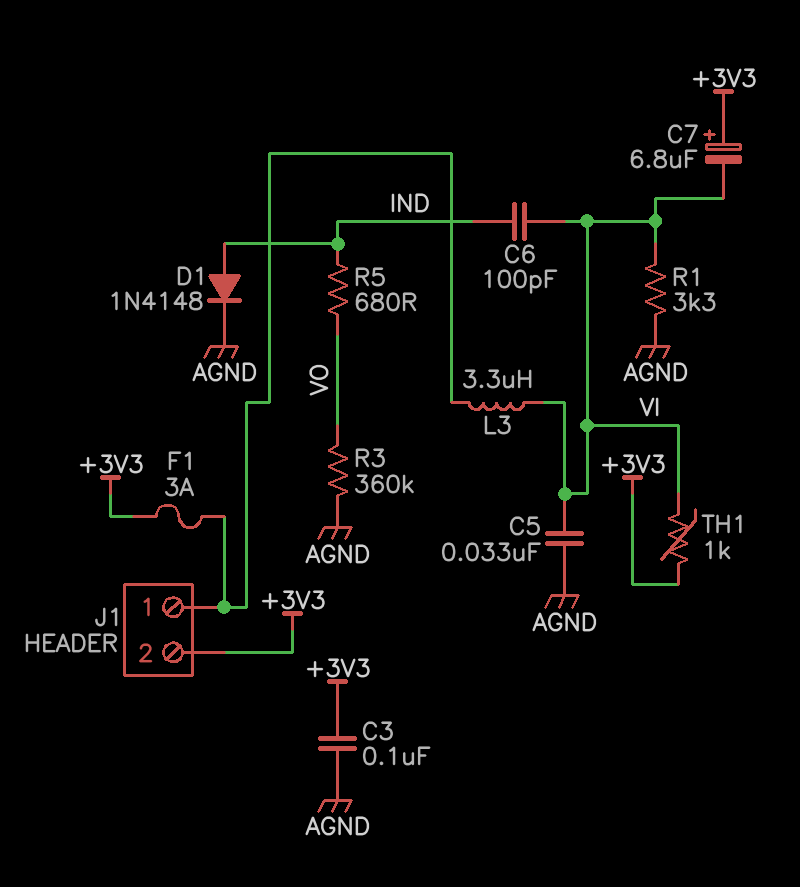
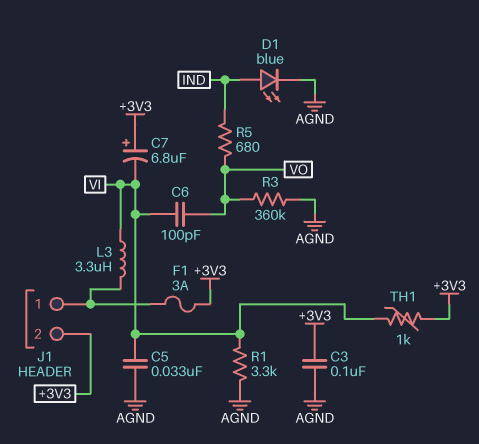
C6: 100pF (IND, VI) -> 100pF (VI, VO)
D1: diode 1N4148 (A IND, K AGND) -> LED blue (A IND, K AGND)

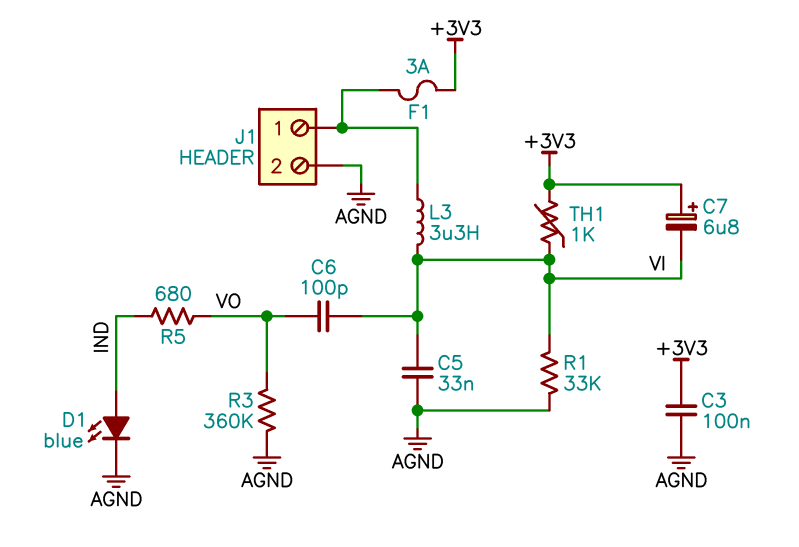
J1 pin 2: +3V3 -> AGND
R1: 3.3k (AGND, VI) -> 33k (AGND, VI)

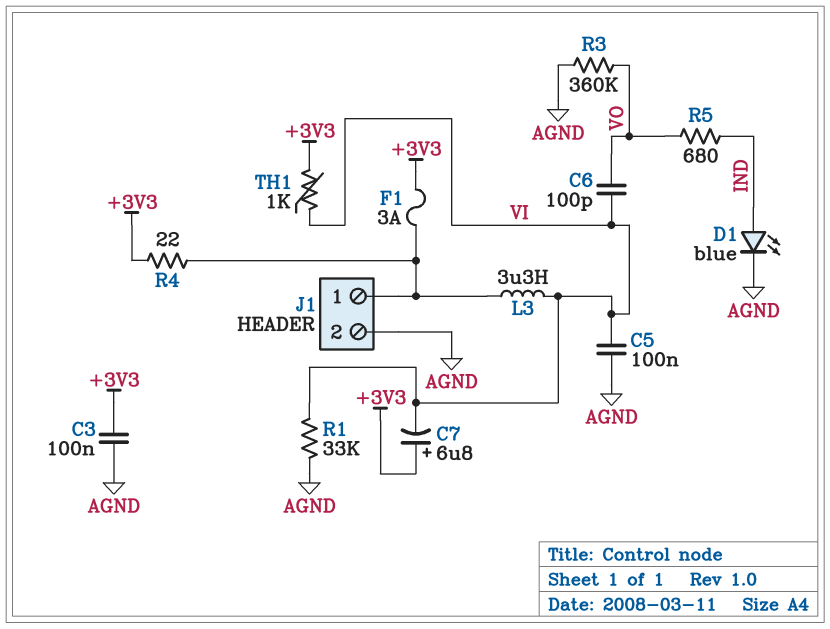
C5: 33nF (AGND, VI) -> 100nF (AGND, VI)
R4: none -> 22 (+3V3, J1/1)

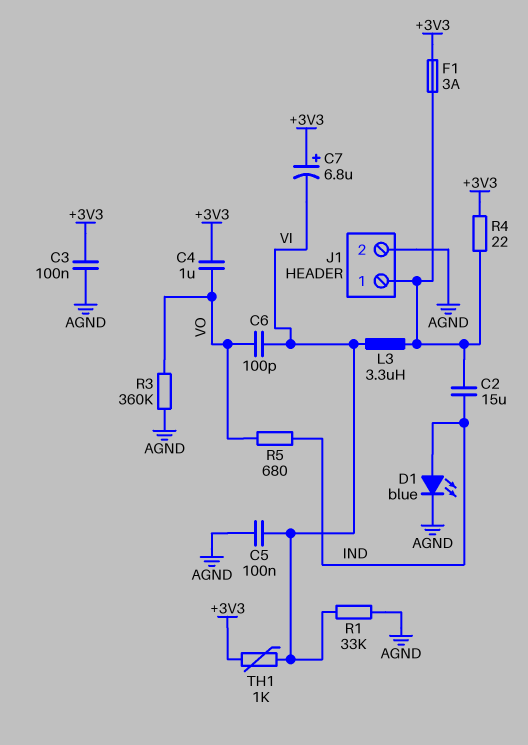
C2: none -> 15uF (IND, J1/1)
C4: none -> 1uF (+3V3, VO)

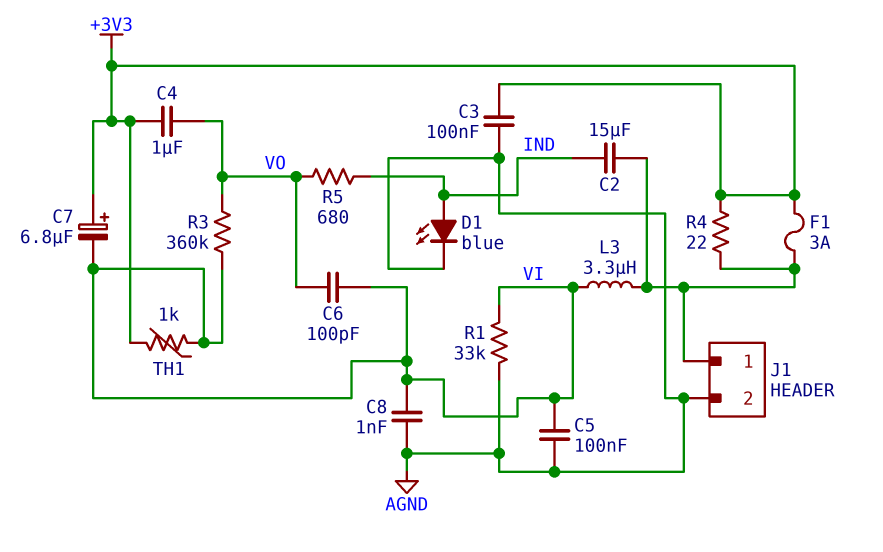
C8: none -> 1nF (AGND, VI)
R3: 360k (AGND, VO) -> 360k (VI, VO)

